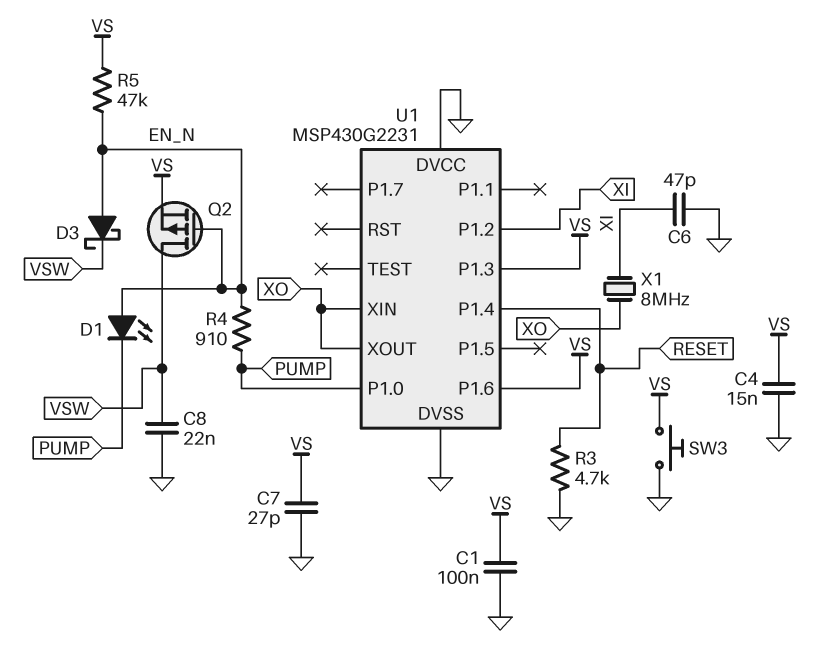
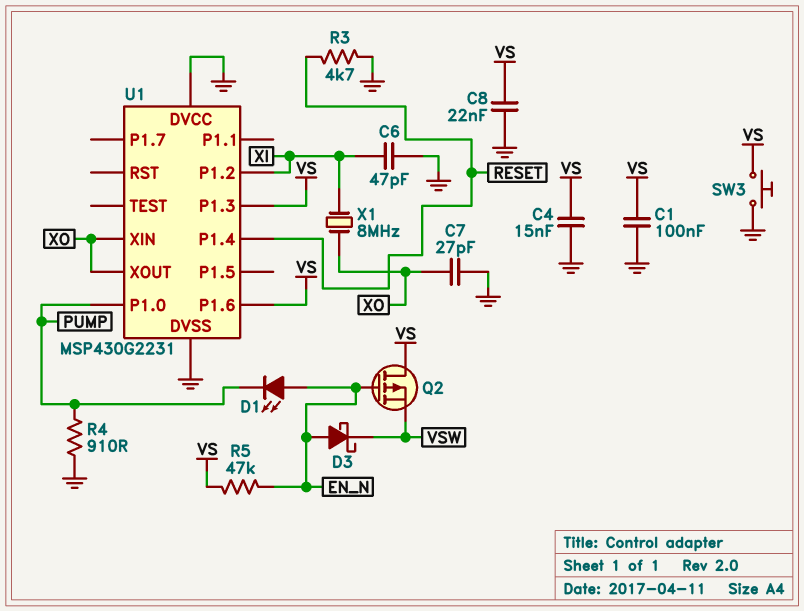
C7: 27pF (GND, VS) -> 27pF (GND, XO)
C8: 22nF (GND, VSW) -> 22nF (GND, VS)
Q2: PMOS (G EN_N, D VSW, S VS) -> PMOS (G EN_N, D VS, S VSW)
R4: 910 (EN_N, PUMP) -> 910 (GND, PUMP)

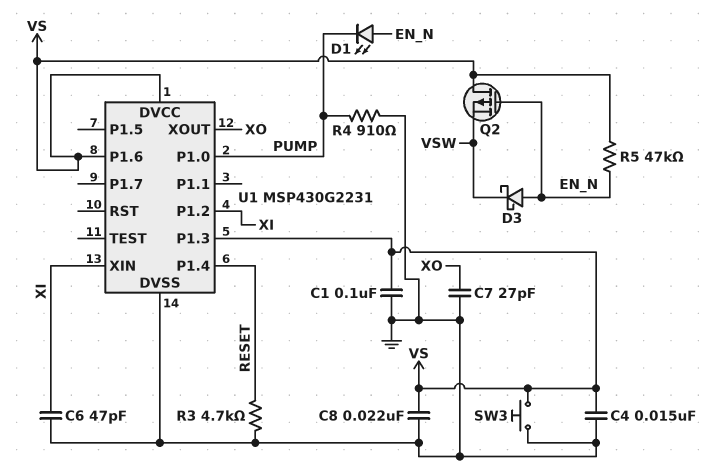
U1 pin DVCC: GND -> VS
U1 pin XIN: XO -> XI
X1: 8MHz (XI, XO) -> none

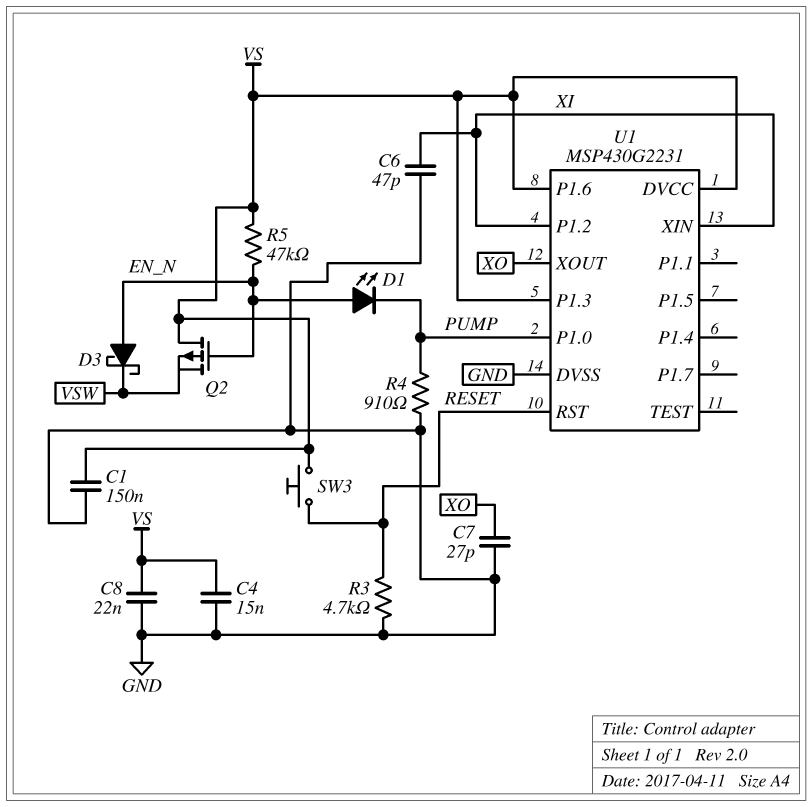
C1: 100nF (GND, VS) -> 150nF (GND, VS)
SW3: button (GND, VS) -> button (RESET, VS)
U1 pin P1.4: RESET -> none
U1 pin RST: none -> RESET

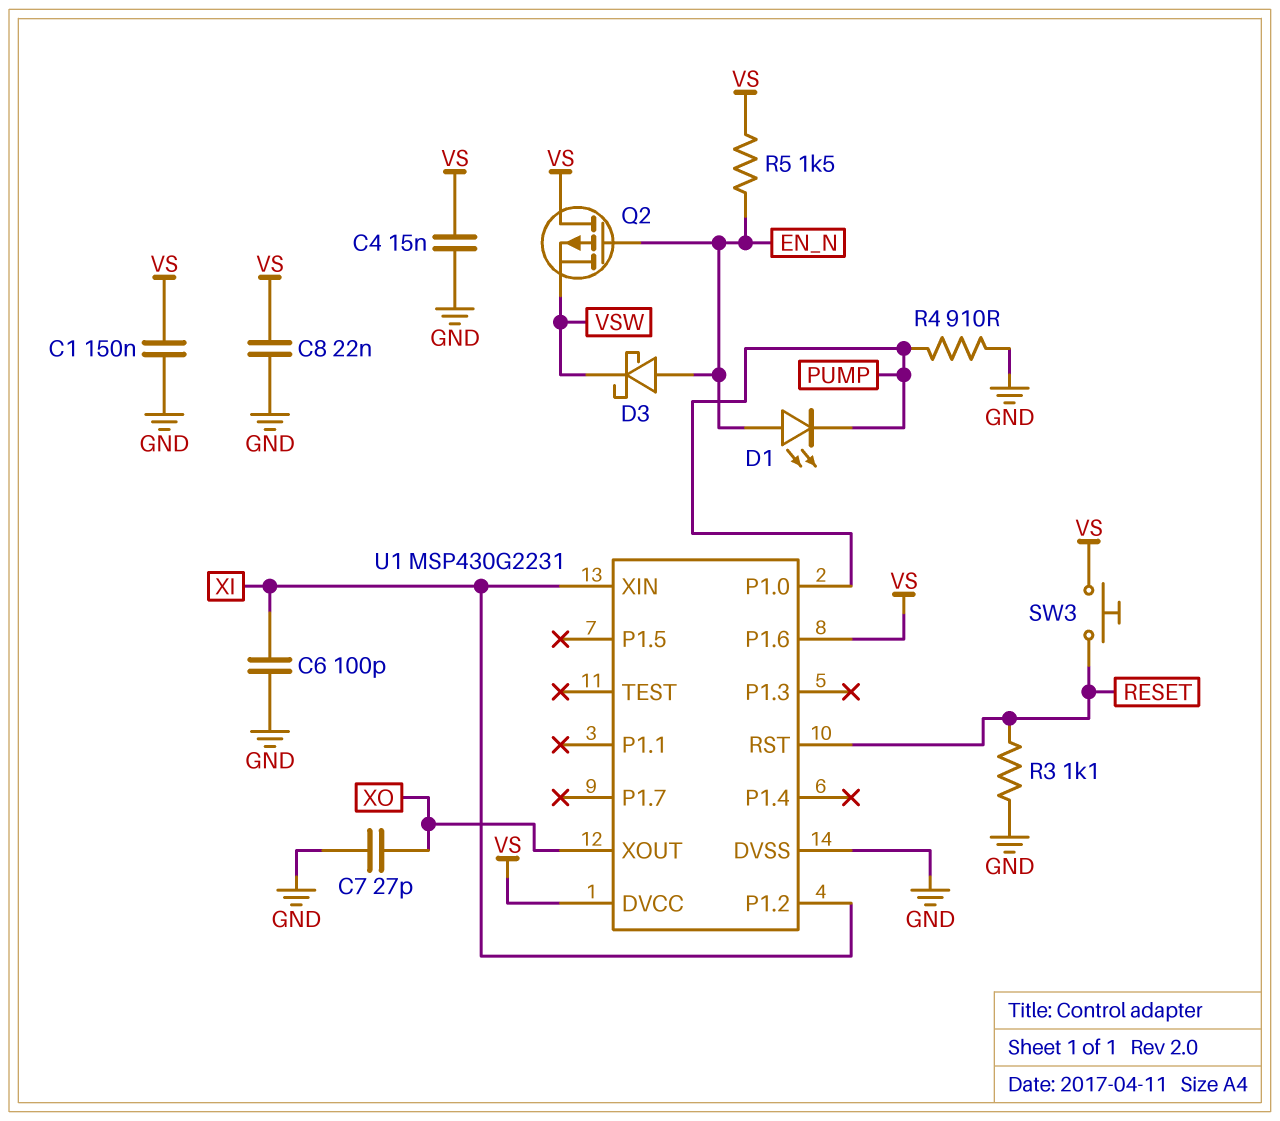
C6: 47pF (GND, XI) -> 100pF (GND, XI)
R3: 4.7k (GND, RESET) -> 1.1k (GND, RESET)
R5: 47k (EN_N, VS) -> 1.5k (EN_N, VS)
U1 pin P1.3: VS -> none

